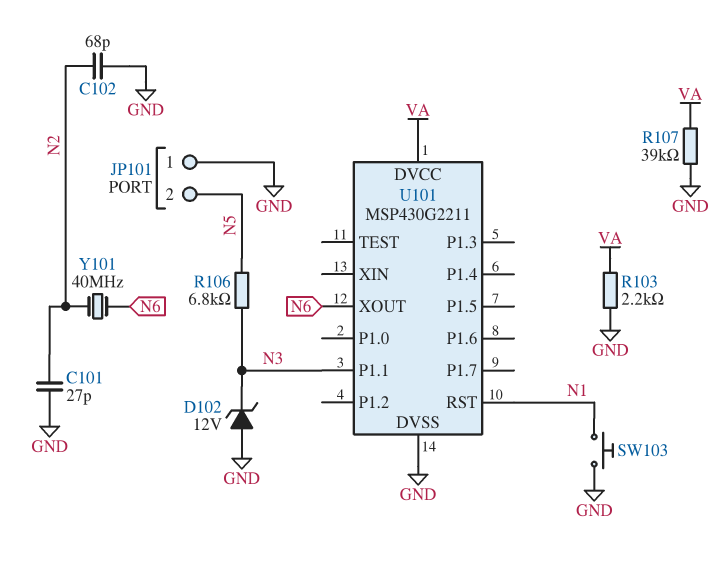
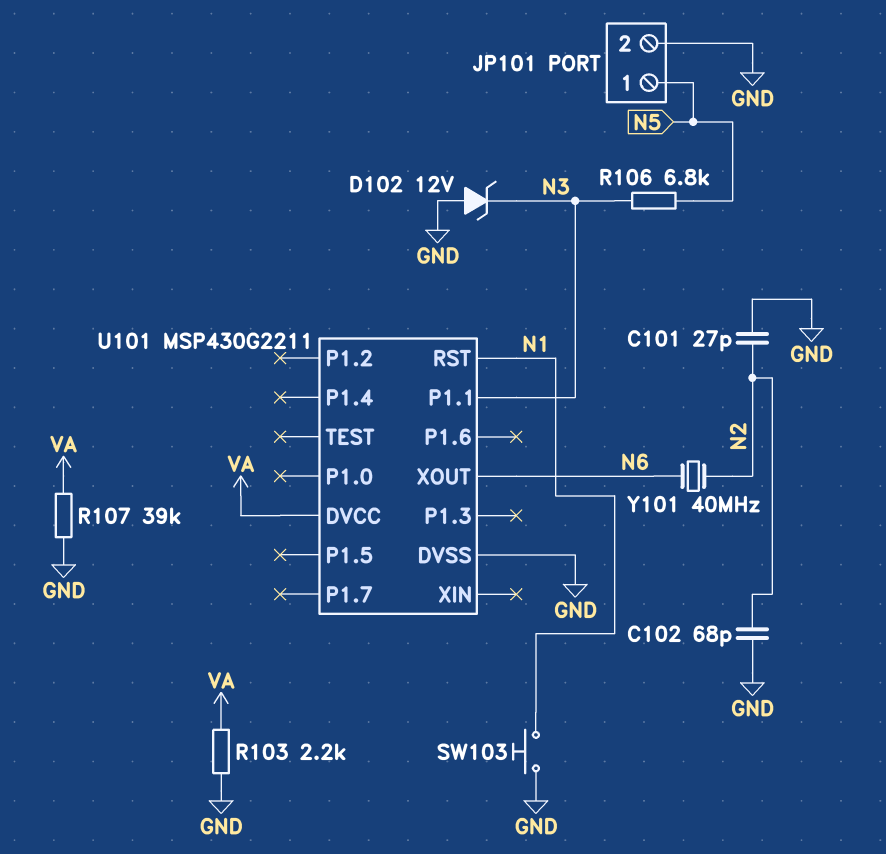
JP101 pin 1: GND -> N5
JP101 pin 2: N5 -> GND

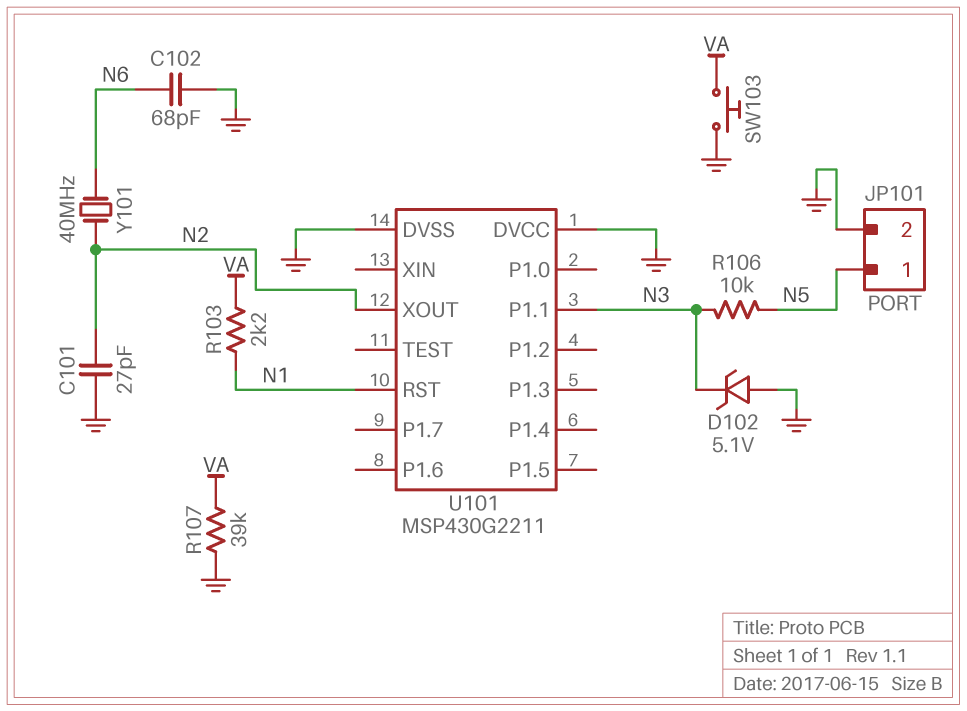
C102: 68pF (GND, N2) -> 68pF (GND, N6)
D102: zener 12V (A GND, K N3) -> zener 5.1V (A GND, K N3)
R103: 2.2k (GND, VA) -> 2.2k (N1, VA)
R106: 6.8k (N3, N5) -> 10k (N3, N5)
SW103: button (GND, N1) -> button (GND, VA)
U101 pin DVCC: VA -> GND
U101 pin XOUT: N6 -> N2

